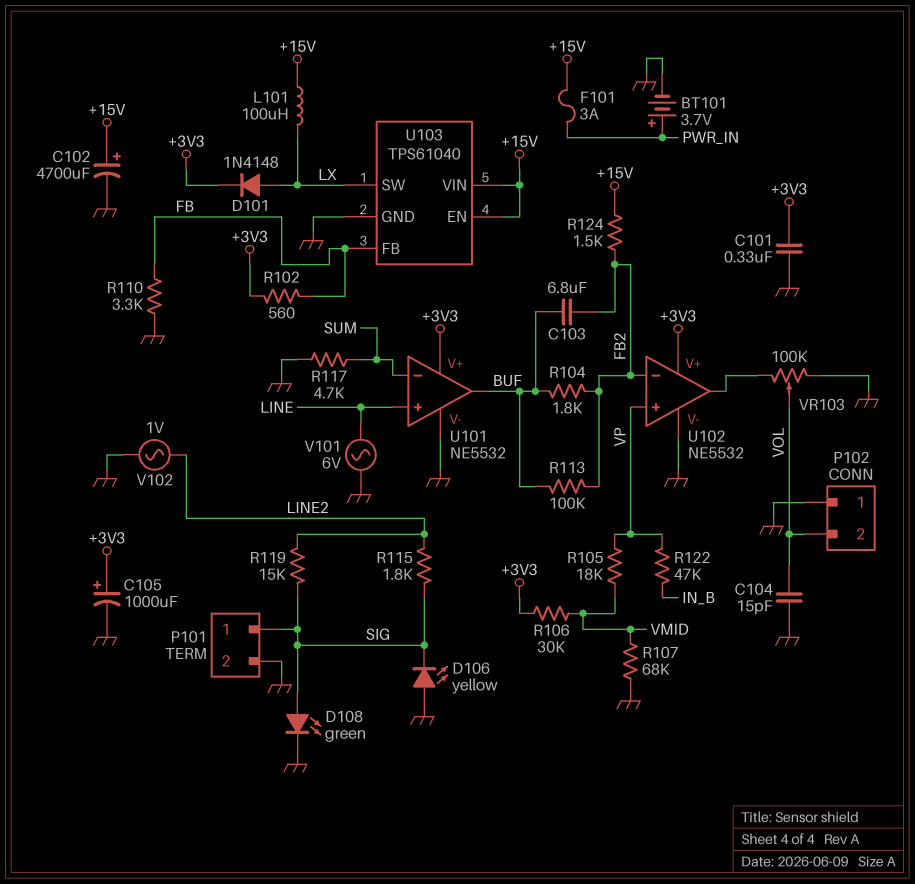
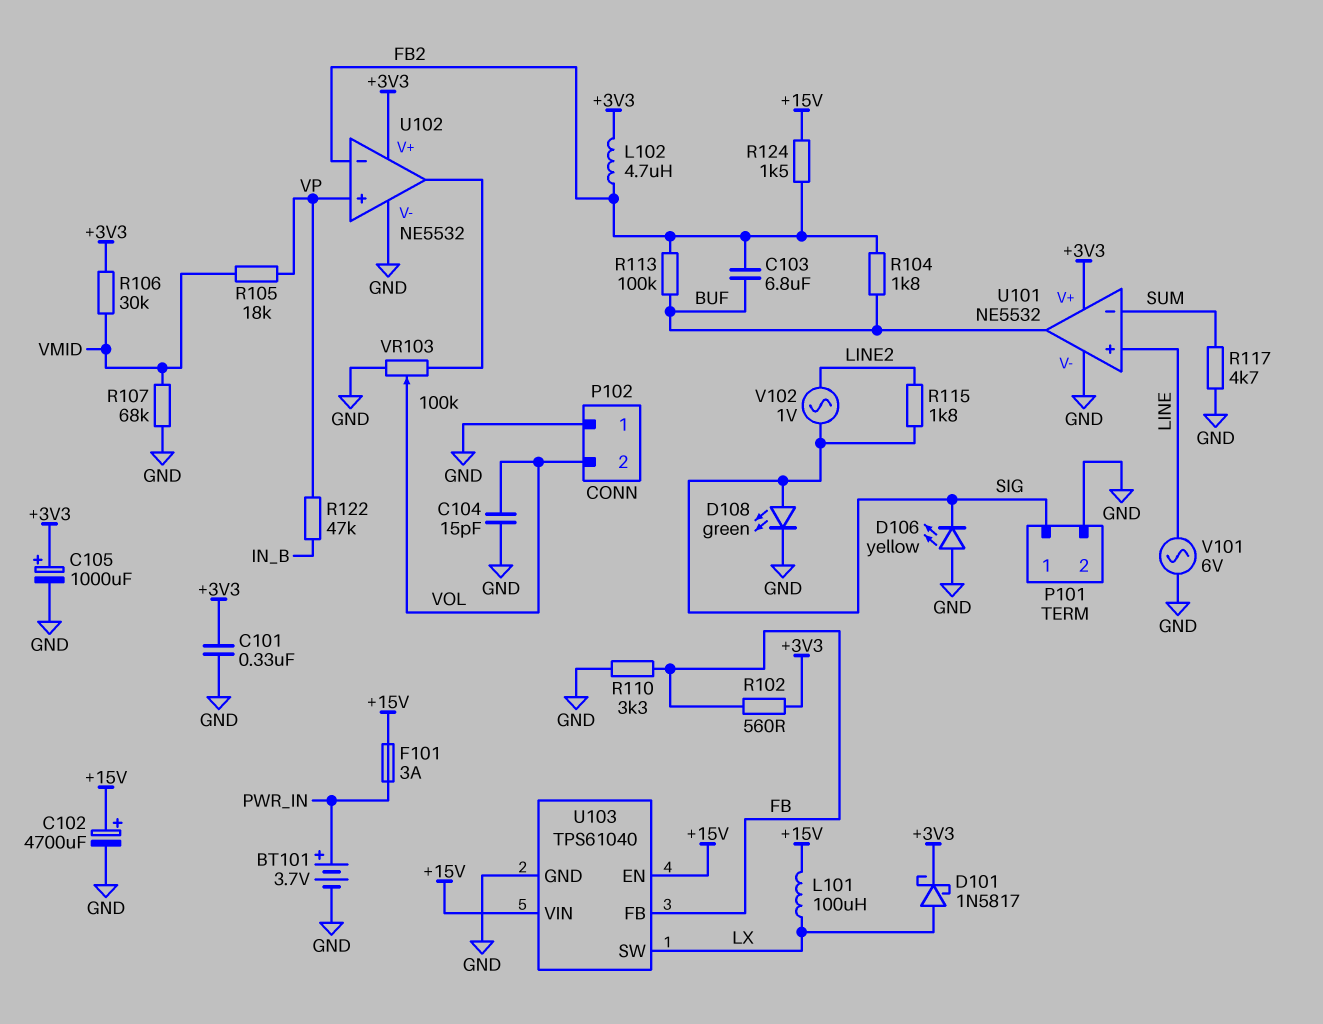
D101: diode 1N4148 (A LX, K +3V3) -> schottky 1N5817 (A LX, K +3V3)
L102: none -> 4.7uH (+3V3, FB2)
R119: 15k (LINE2, SIG) -> none
V102: AC 1V (GND, LINE2) -> AC 1V (LINE2, SIG)

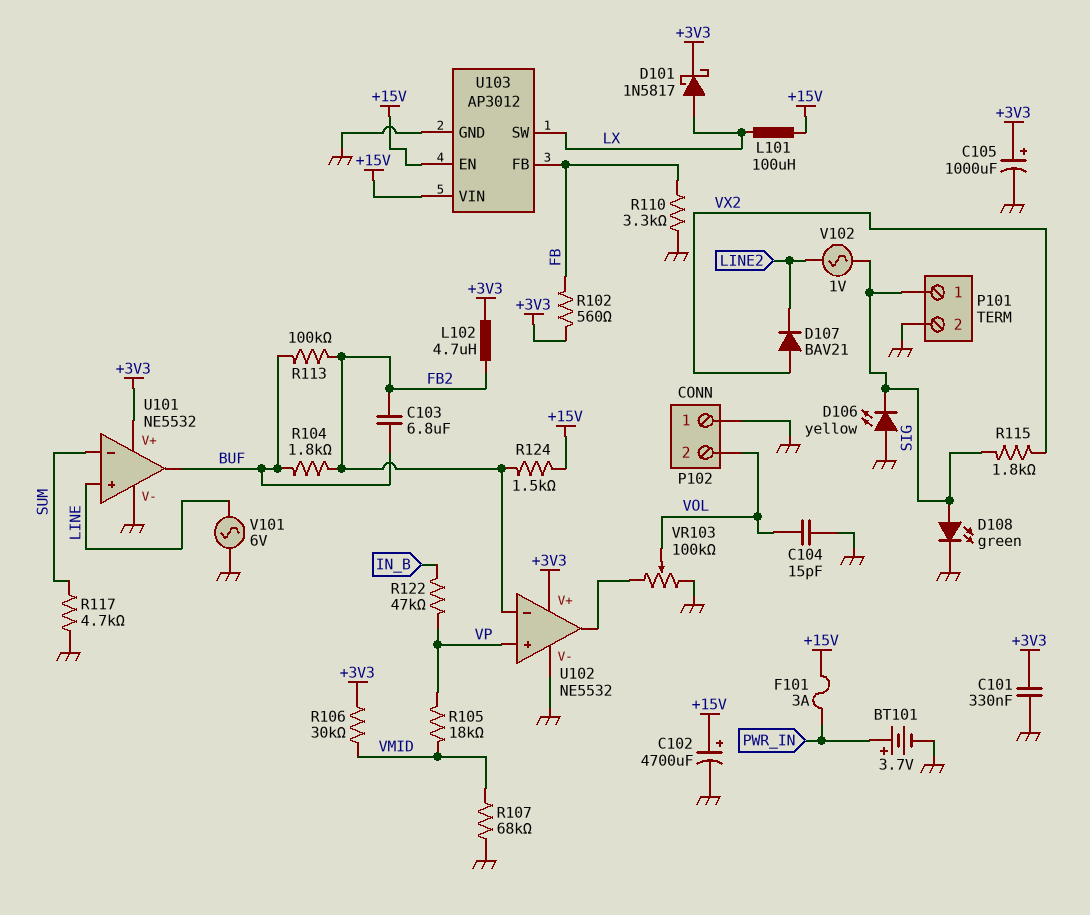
D107: none -> diode BAV21 (A VX2, K LINE2)
R115: 1.8k (LINE2, SIG) -> 1.8k (SIG, VX2)
U103: TPS61040 -> AP3012

